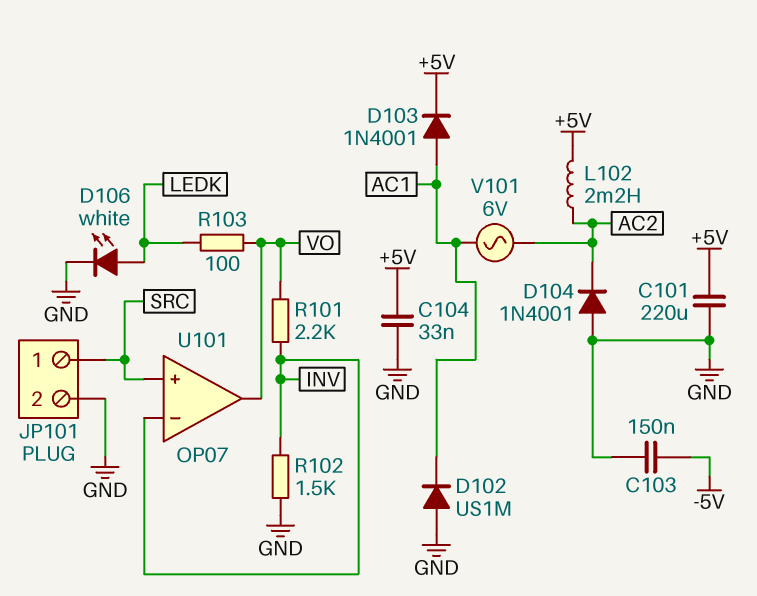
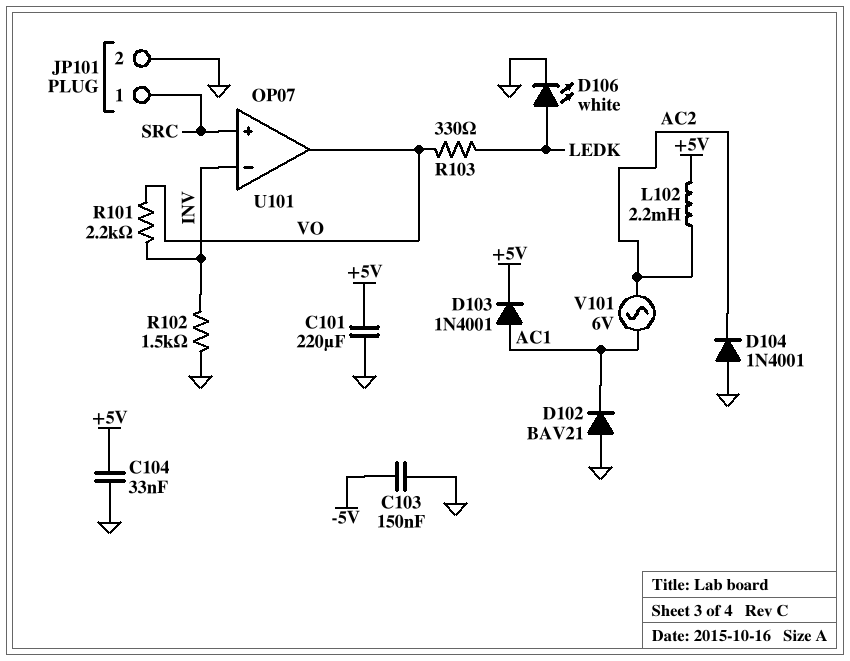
D102: diode US1M (A GND, K AC1) -> diode BAV21 (A GND, K AC1)
R103: 100 (LEDK, VO) -> 330 (LEDK, VO)

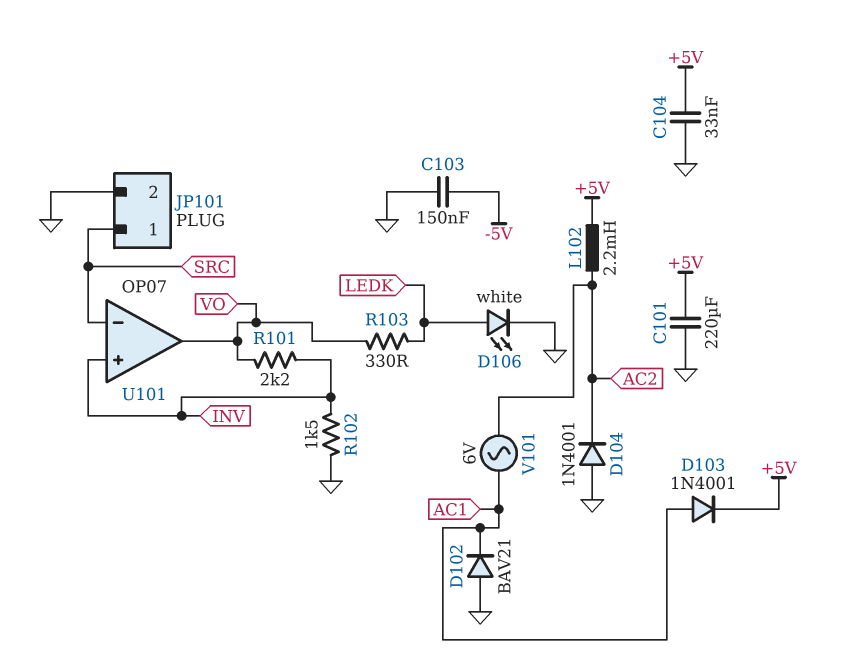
U101 pin in+: SRC -> INV
U101 pin in-: INV -> SRC

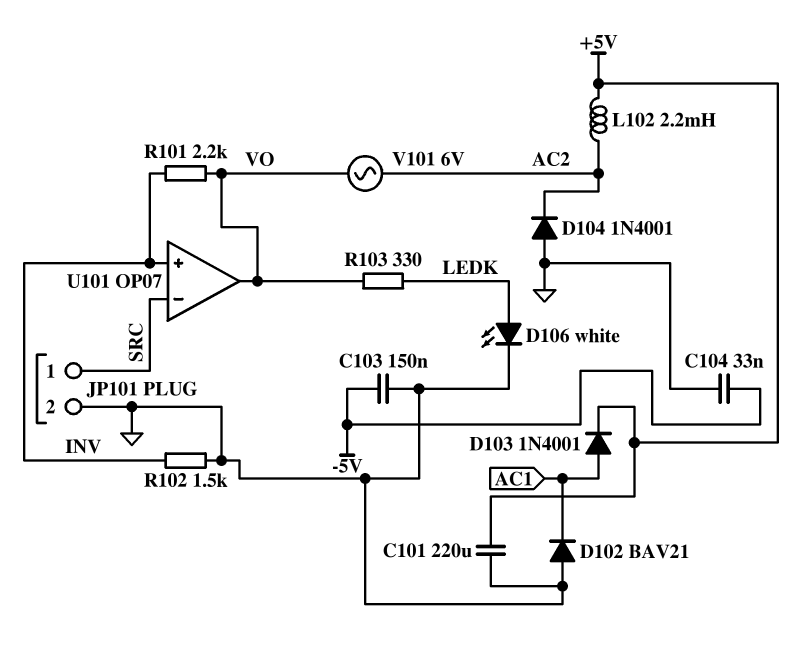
C104: 33nF (+5V, GND) -> 33nF (-5V, GND)
V101: AC 6V (AC1, AC2) -> AC 6V (AC2, VO)

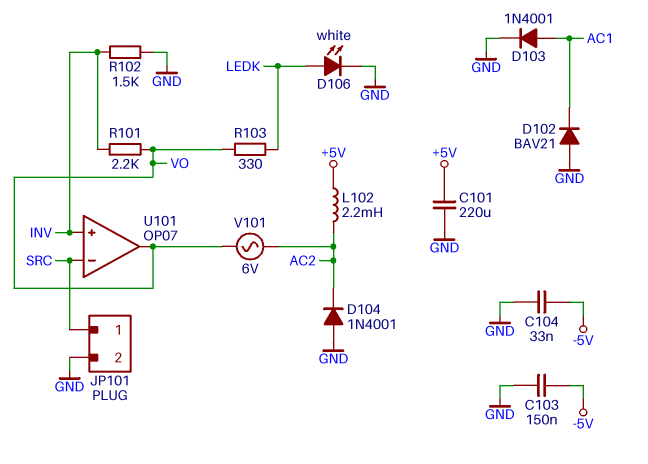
D103: diode 1N4001 (A AC1, K +5V) -> diode 1N4001 (A AC1, K GND)

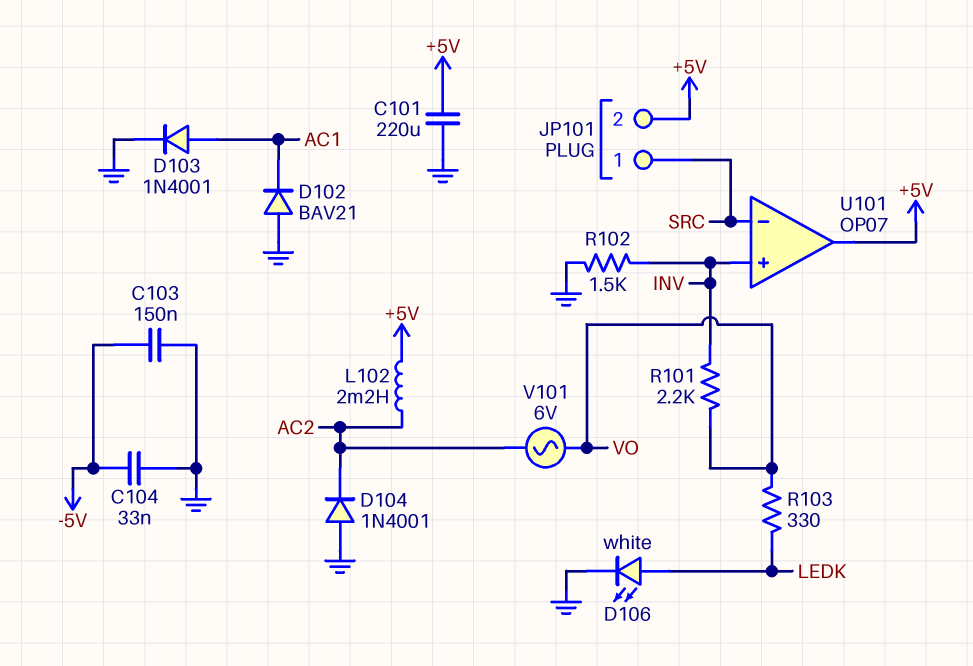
JP101 pin 2: GND -> +5V
U101 pin out: VO -> +5V

